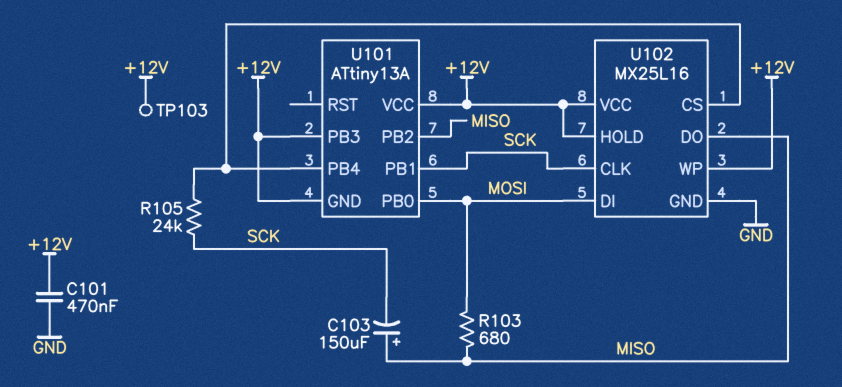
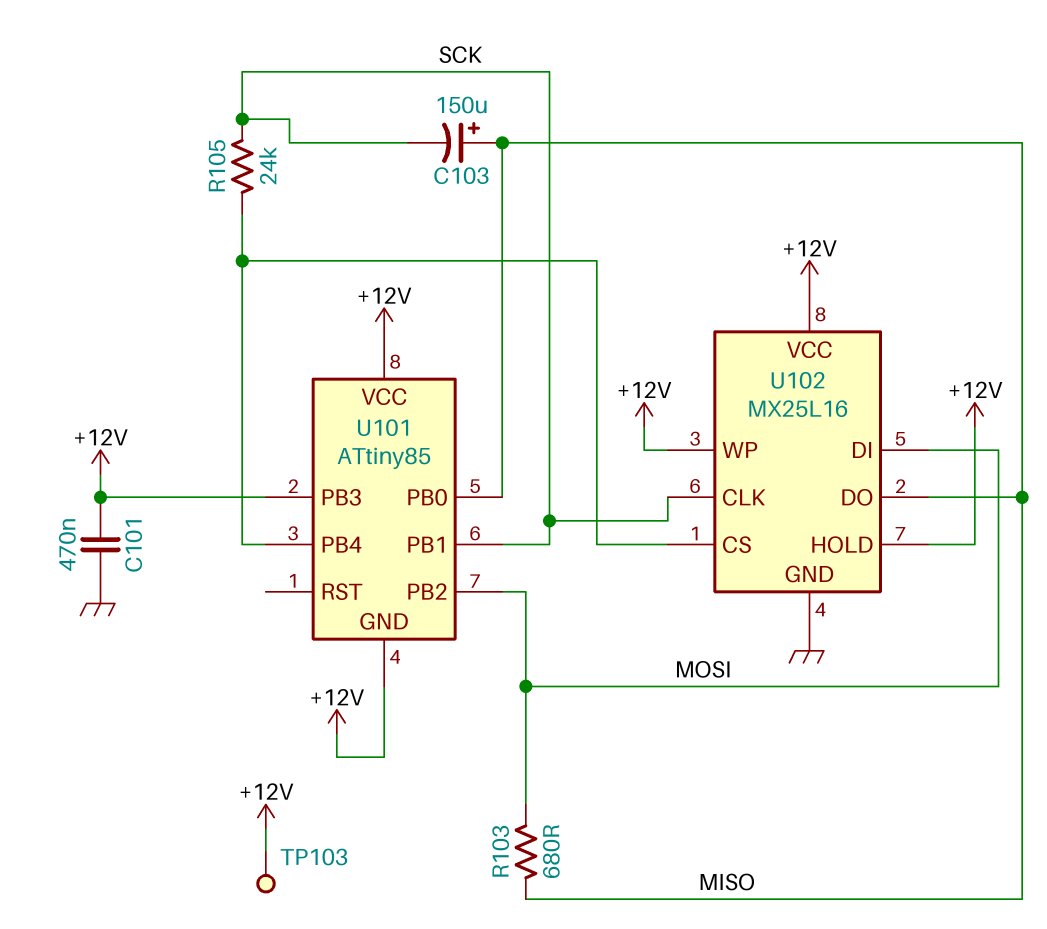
U101: ATtiny13A -> ATtiny85
U101 pin PB0: MOSI -> MISO
U101 pin PB2: MISO -> MOSI

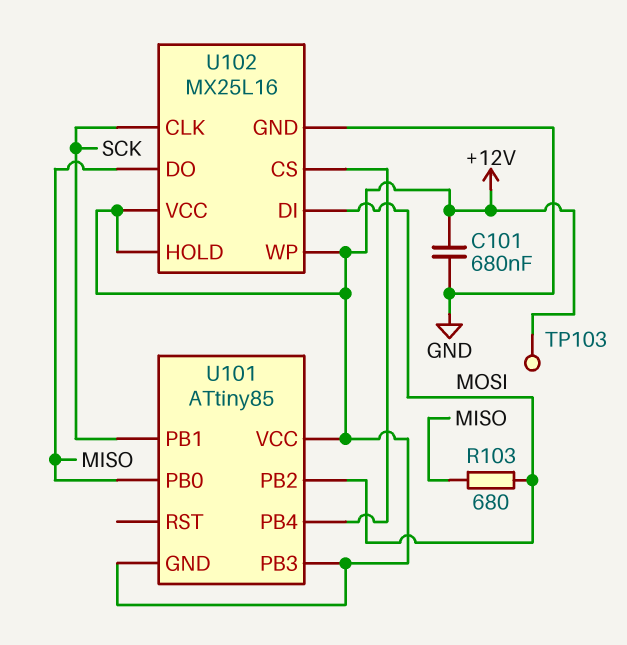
C101: 470nF (+12V, GND) -> 680nF (+12V, GND)
C103: 150uF (plus MISO, minus SCK) -> none
R105: 24k (SCK, U101/PB4) -> none

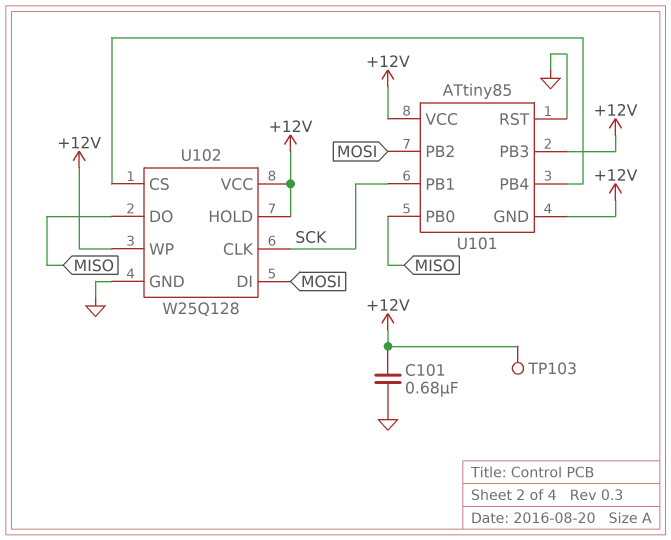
R103: 680 (MISO, MOSI) -> none
U101 pin RST: none -> GND
U102: MX25L16 -> W25Q128

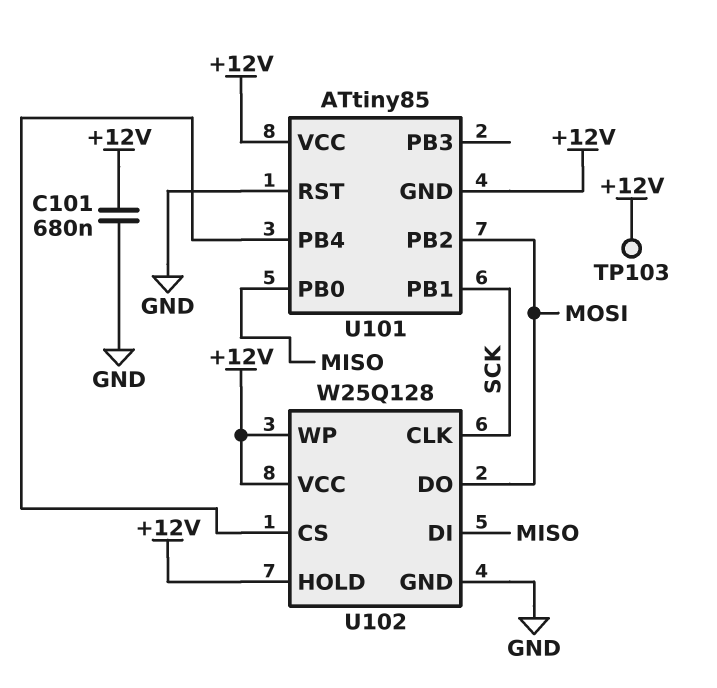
U101 pin PB3: +12V -> none
U102 pin DI: MOSI -> MISO
U102 pin DO: MISO -> MOSI

